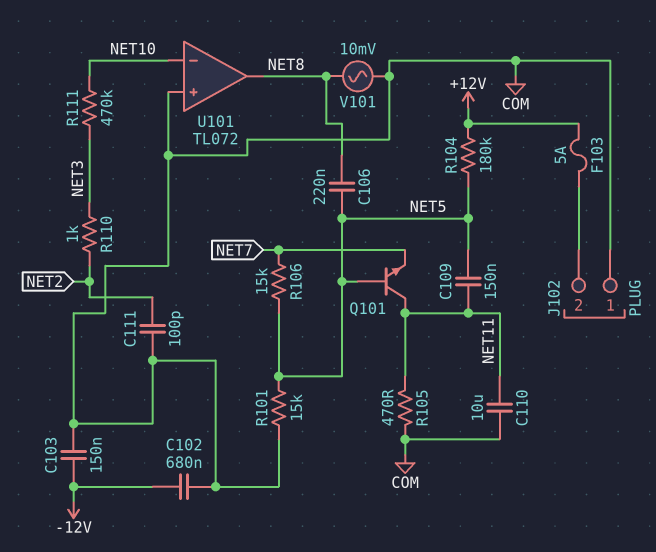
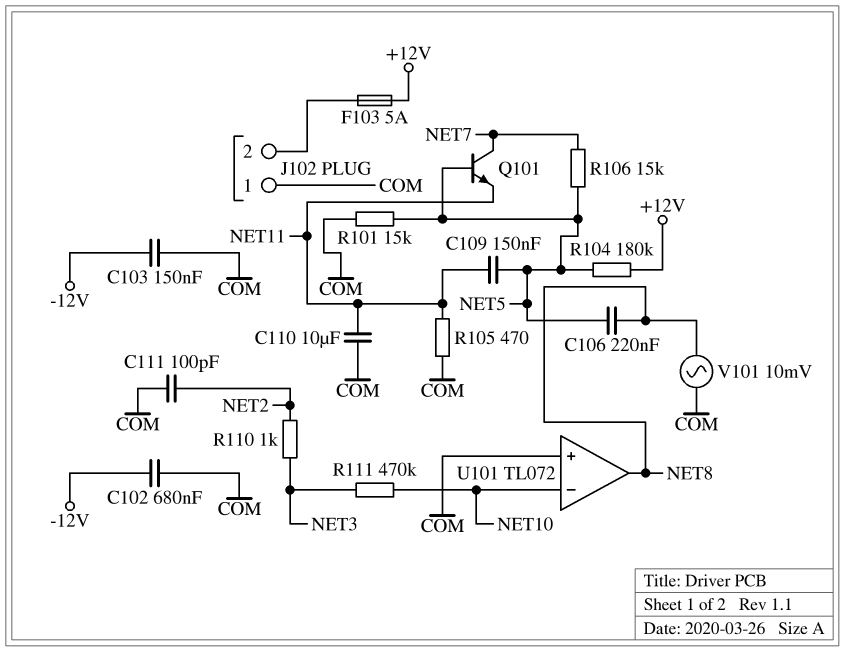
Q101: NPN (B NET5, C NET11, E NET7) -> NPN (B NET5, C NET7, E NET11)

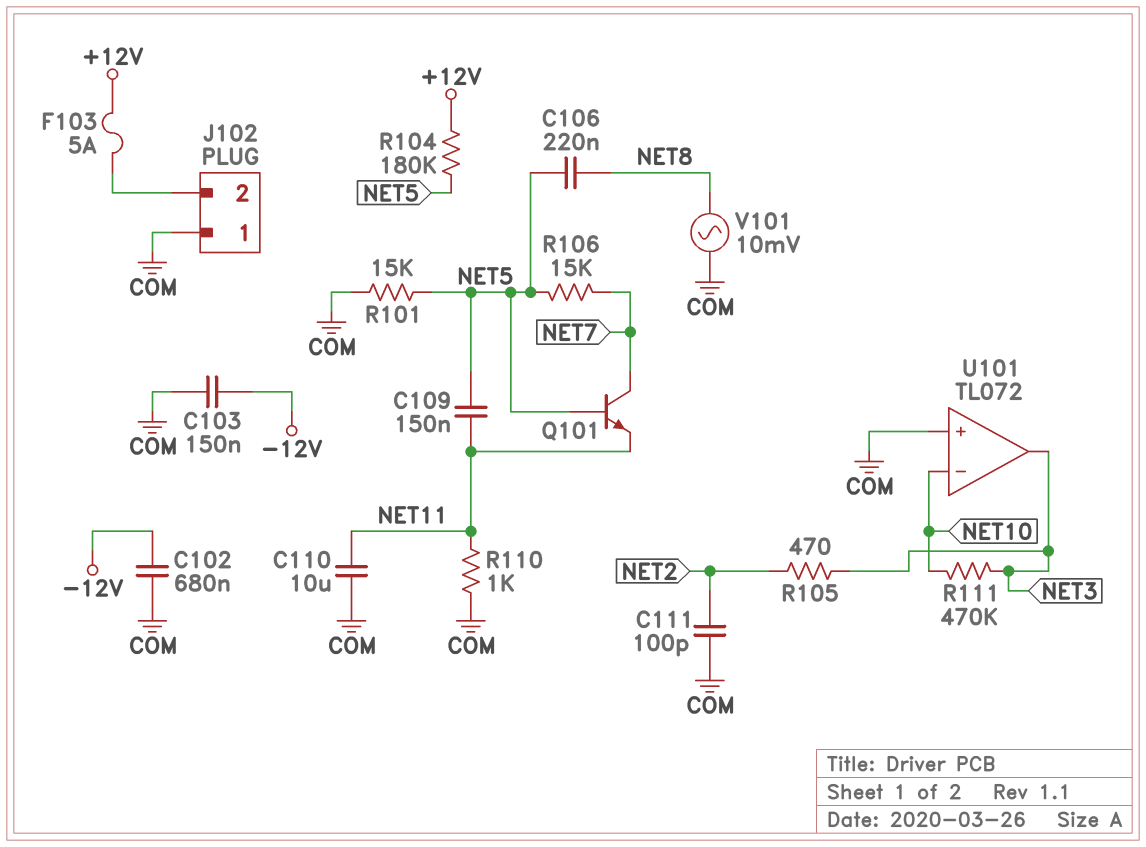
R105: 470 (COM, NET11) -> 470 (NET2, NET3)
R110: 1k (NET2, NET3) -> 1k (COM, NET11)
U101 pin out: NET8 -> NET3

